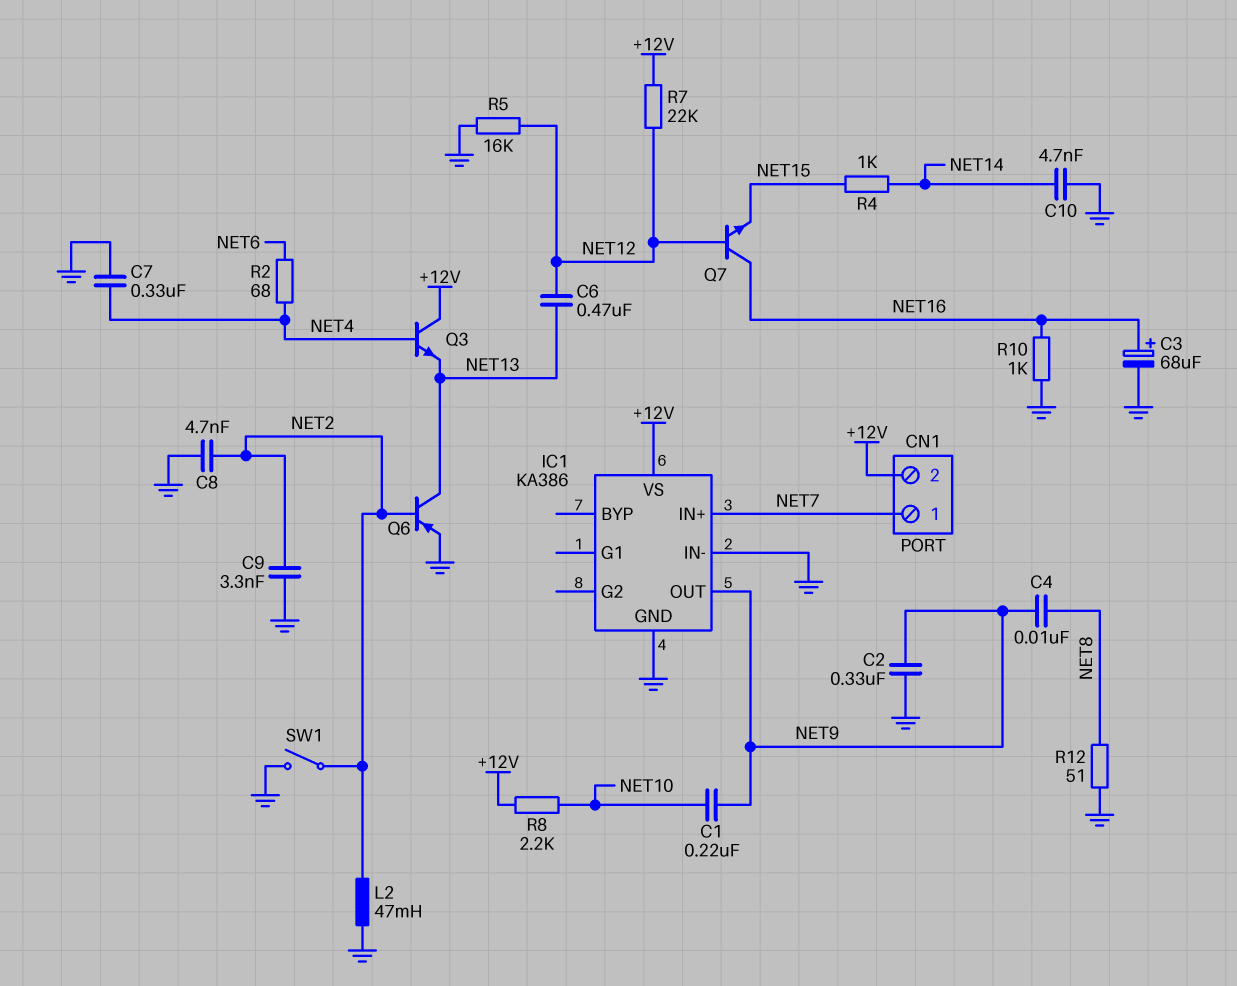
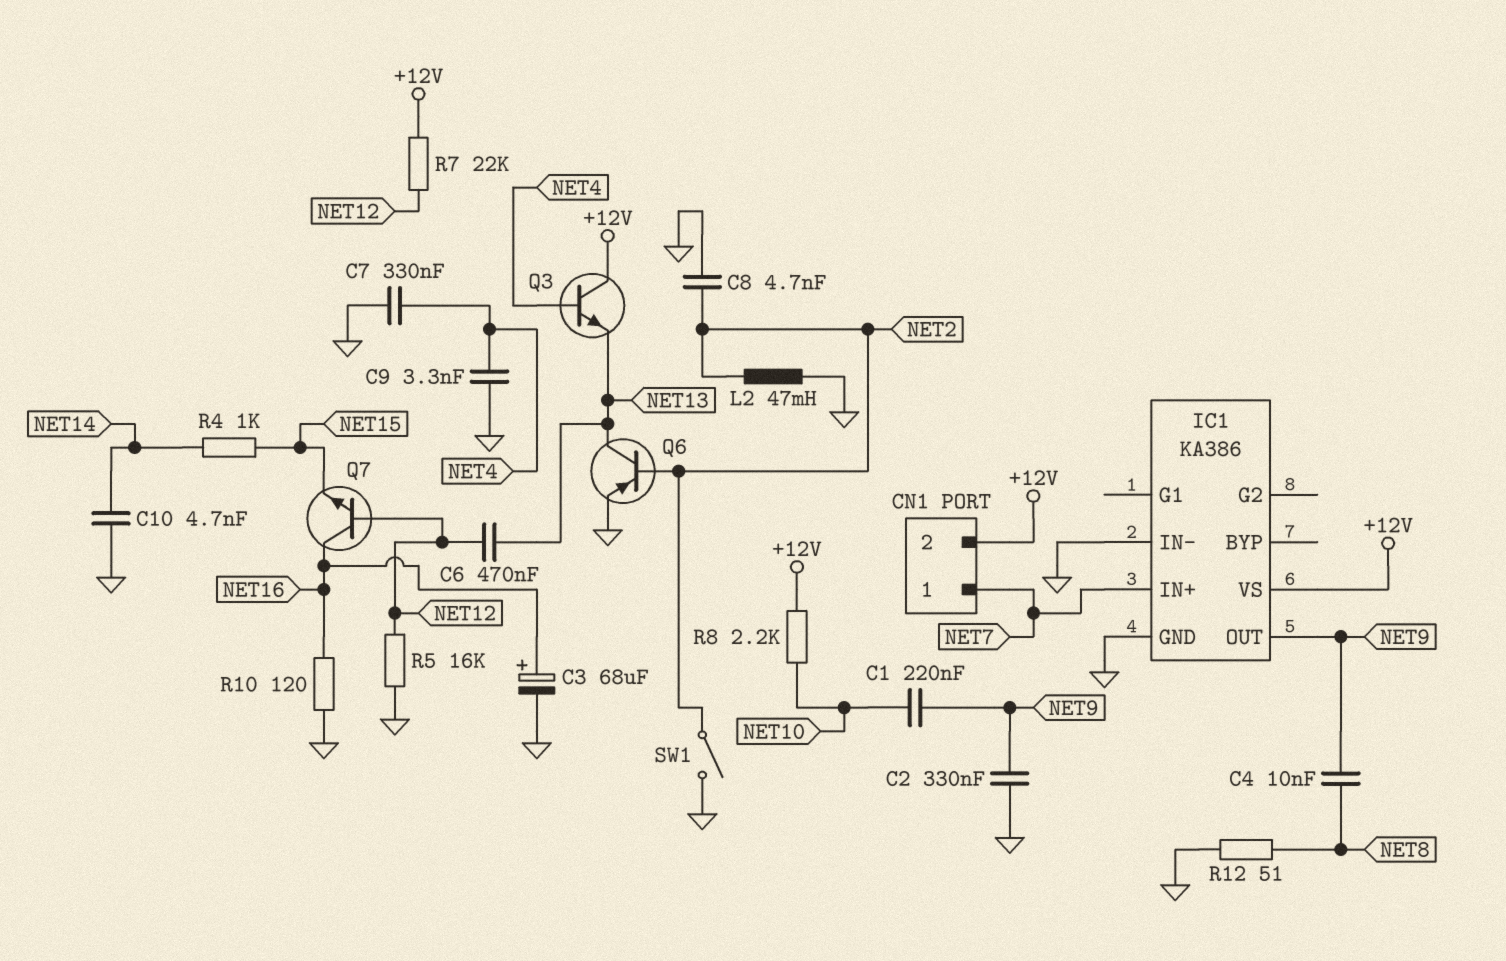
C9: 3.3nF (GND, NET2) -> 3.3nF (GND, NET4)
R2: 68 (NET4, NET6) -> none
R10: 1k (GND, NET16) -> 120 (GND, NET16)

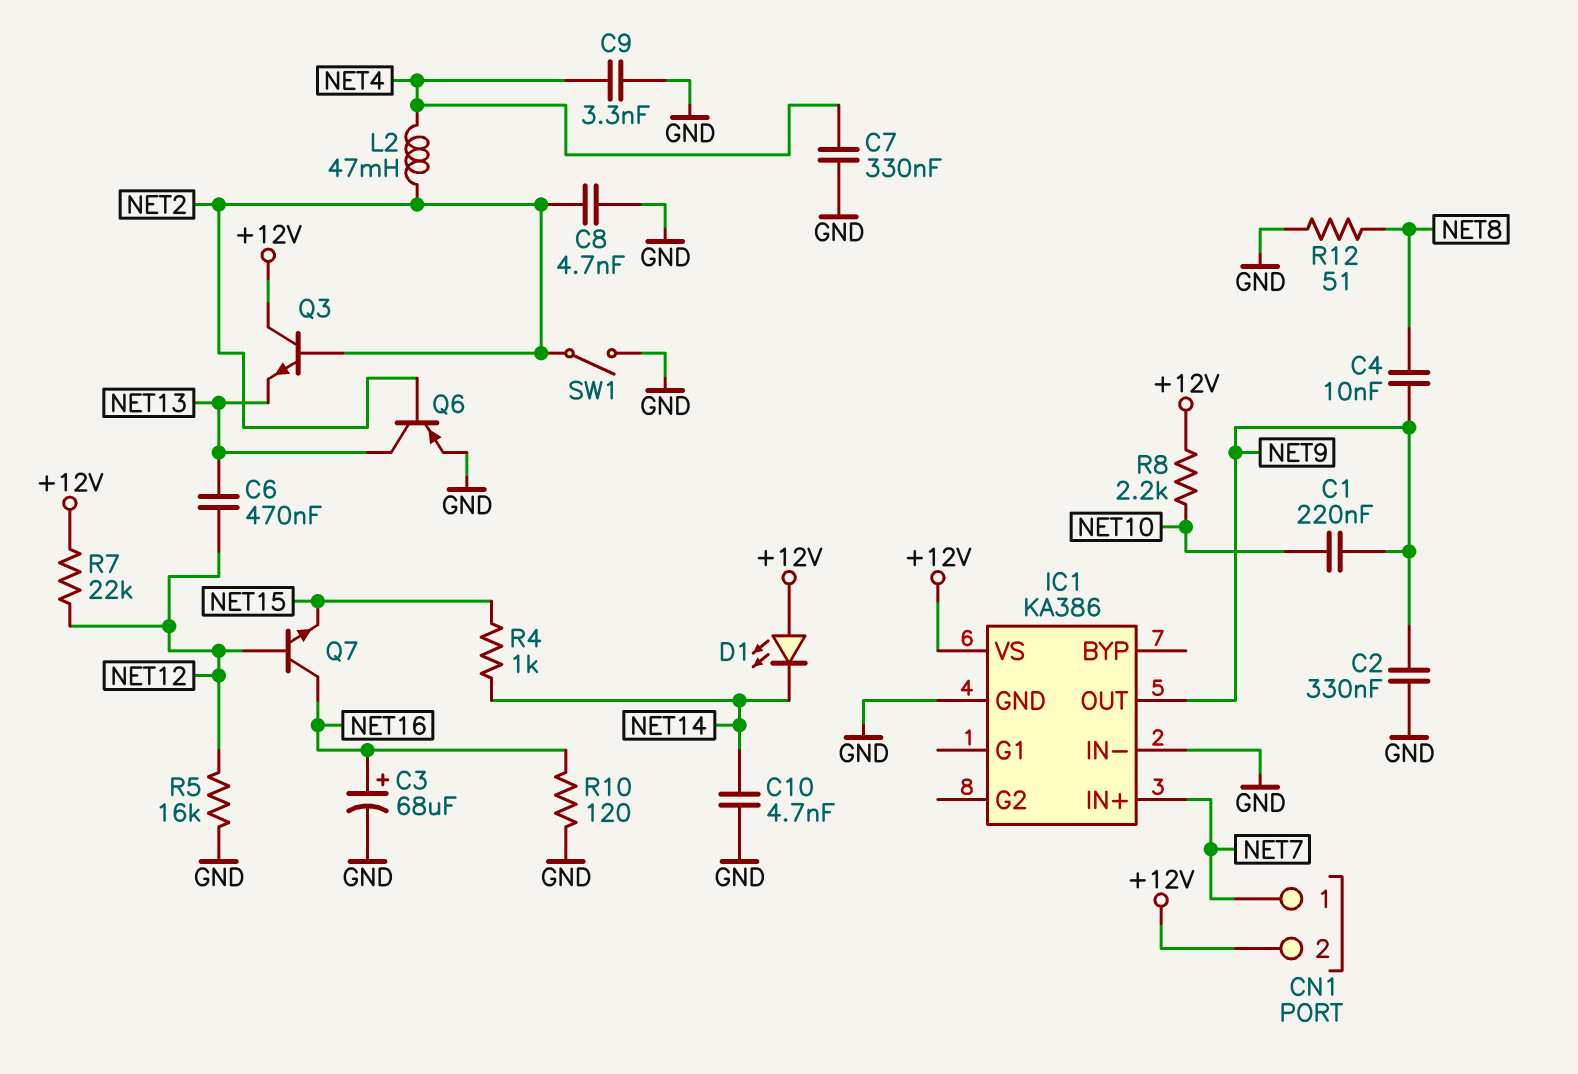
D1: none -> LED (A +12V, K NET14)
L2: 47mH (GND, NET2) -> 47mH (NET2, NET4)
Q3: NPN (B NET4, C +12V, E NET13) -> NPN (B NET2, C +12V, E NET13)

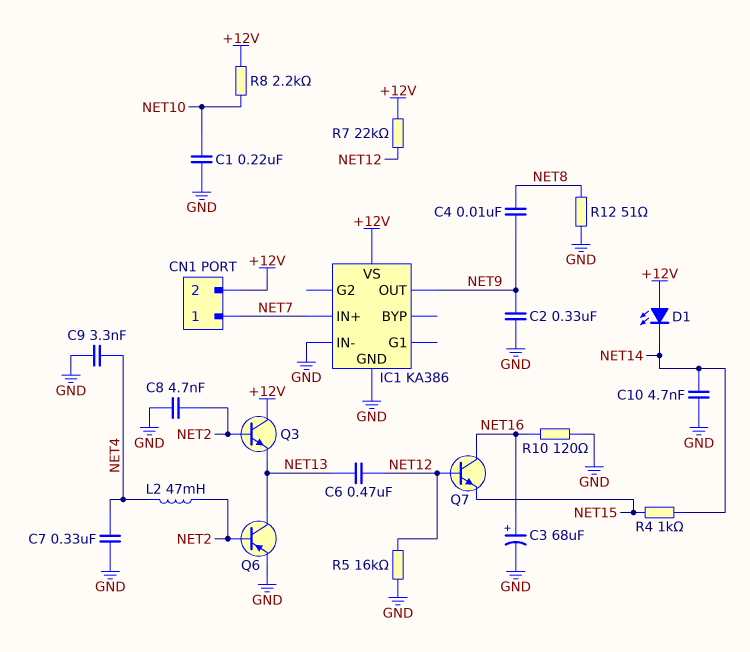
C1: 220nF (NET9, NET10) -> 220nF (GND, NET10)
SW1: switch (GND, NET2) -> none

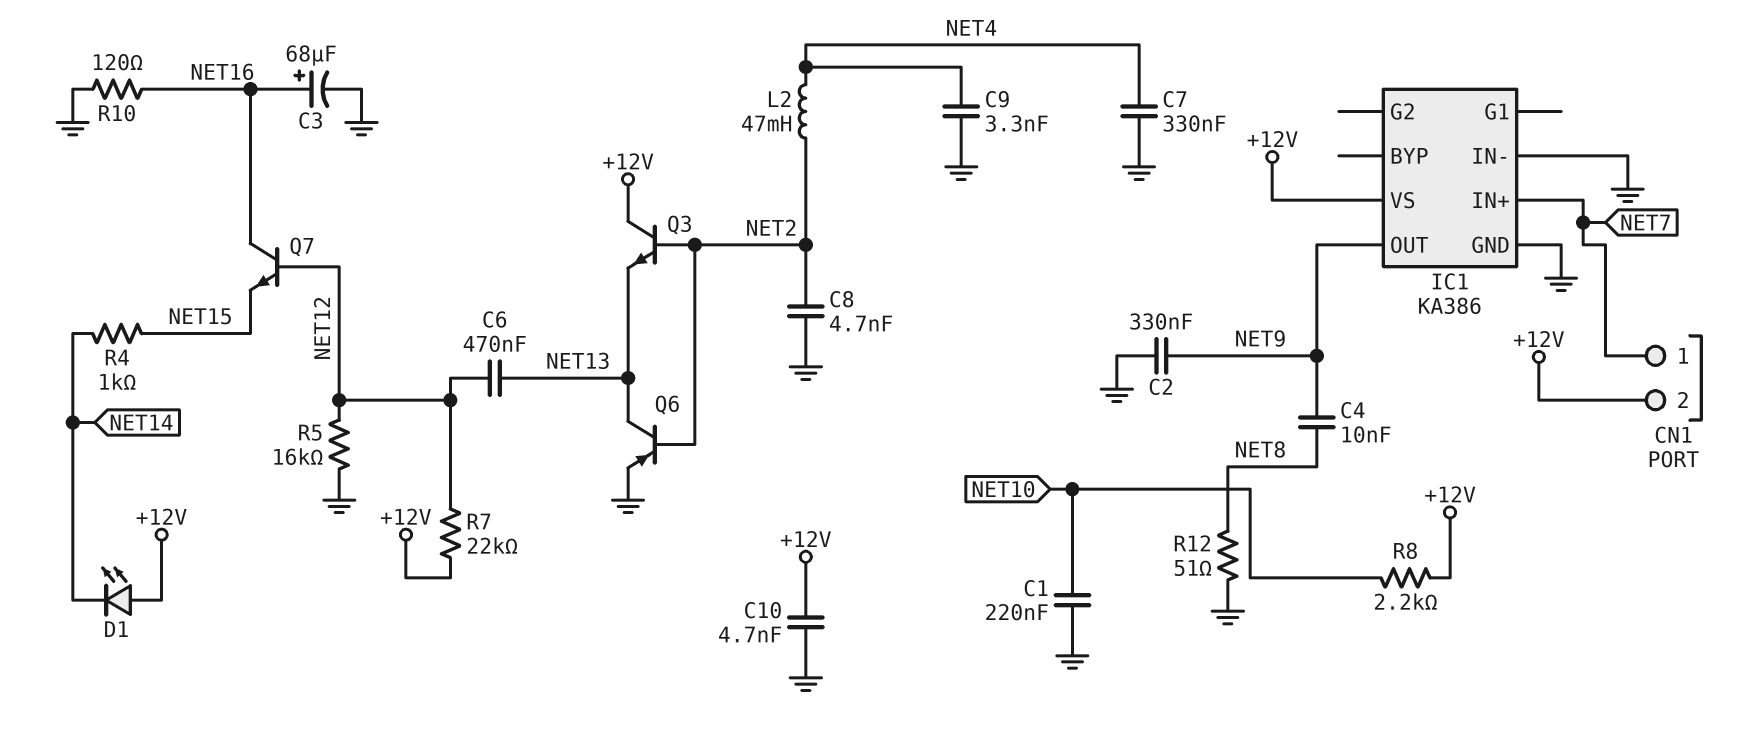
C10: 4.7nF (GND, NET14) -> 4.7nF (+12V, GND)

